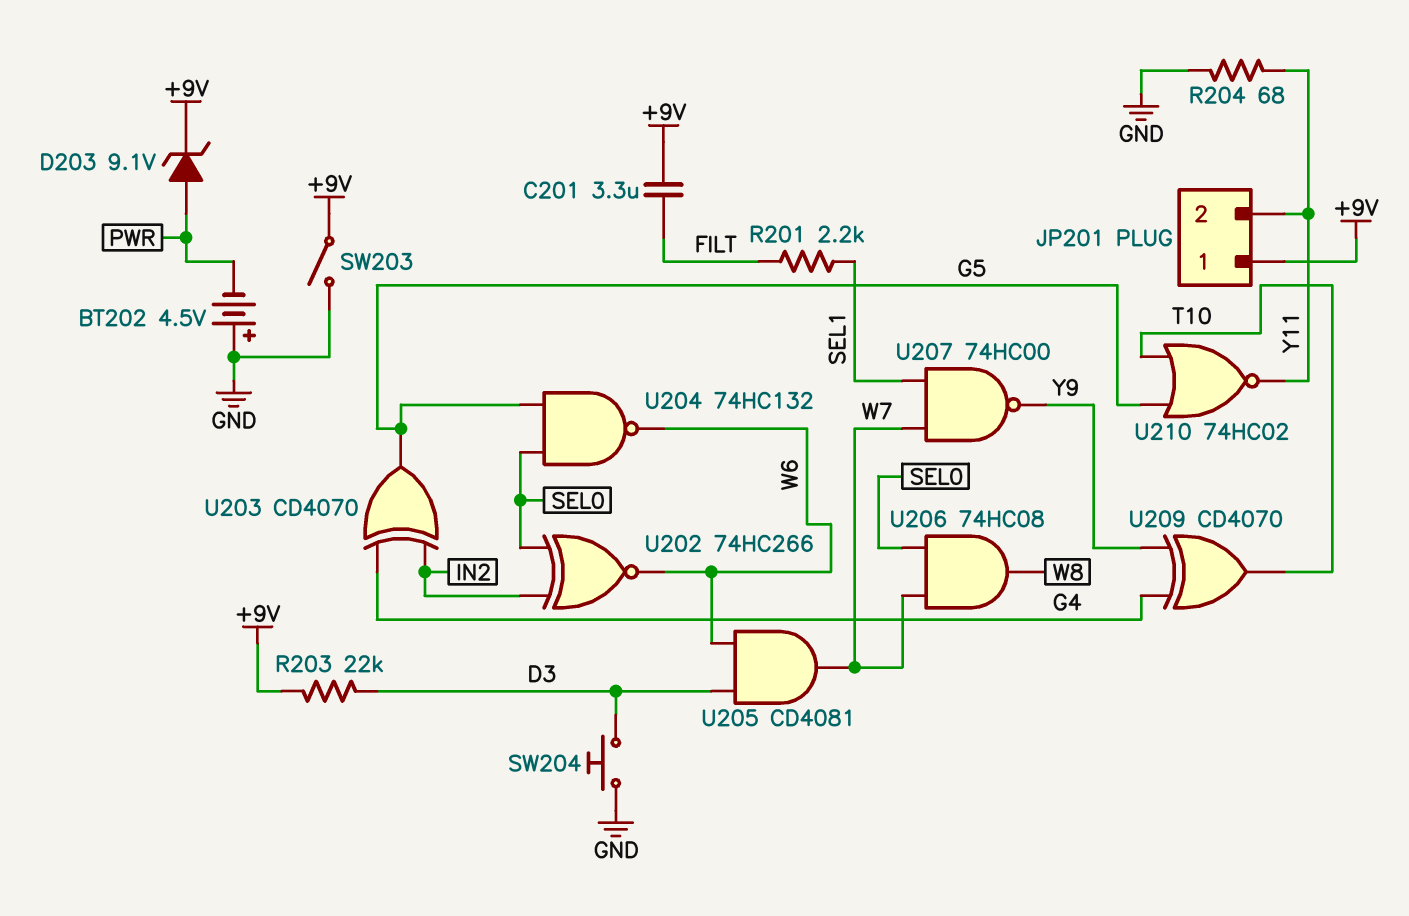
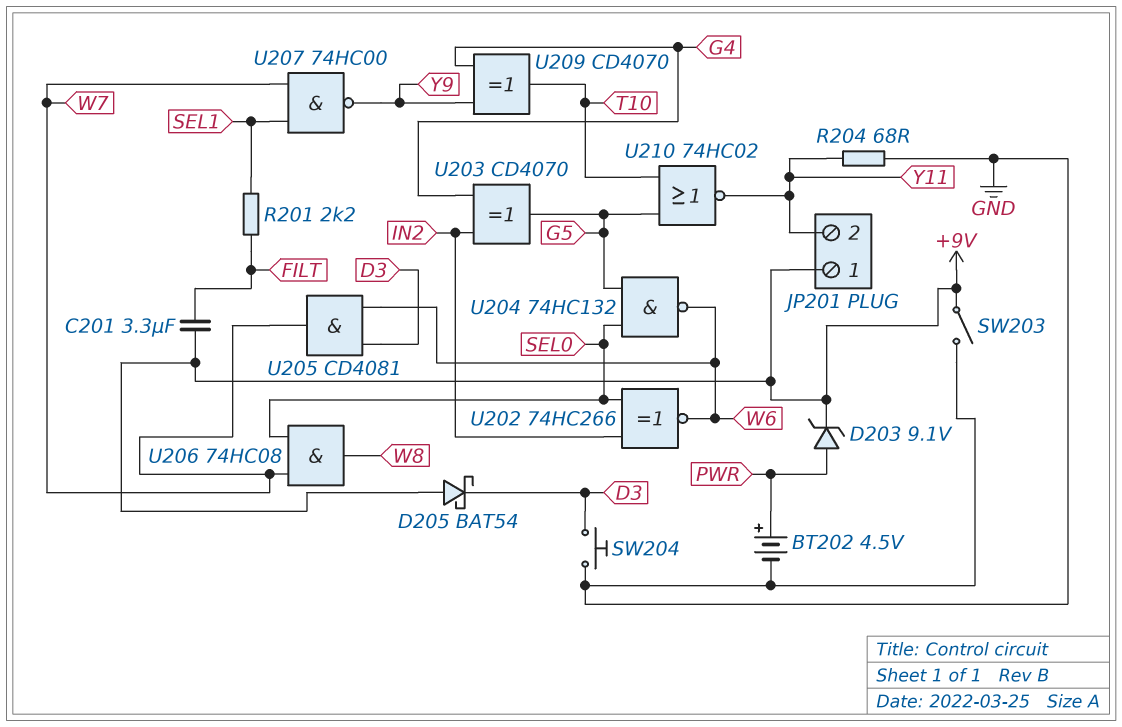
BT202: 4.5V (plus GND, minus PWR) -> 4.5V (plus PWR, minus GND)
D205: none -> schottky BAT54 (A +9V, K D3)
R203: 22k (+9V, D3) -> none

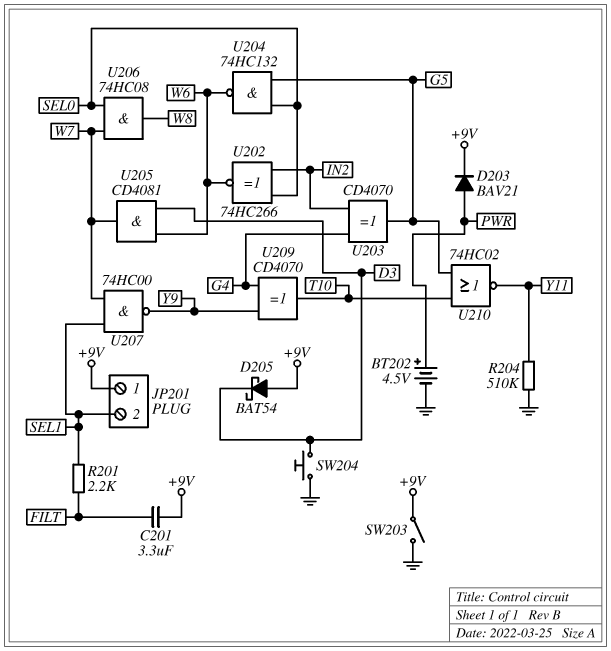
D203: zener 9.1V (A PWR, K +9V) -> diode BAV21 (A PWR, K +9V)
JP201 pin 2: Y11 -> SEL1
R204: 68 (GND, Y11) -> 510k (GND, Y11)

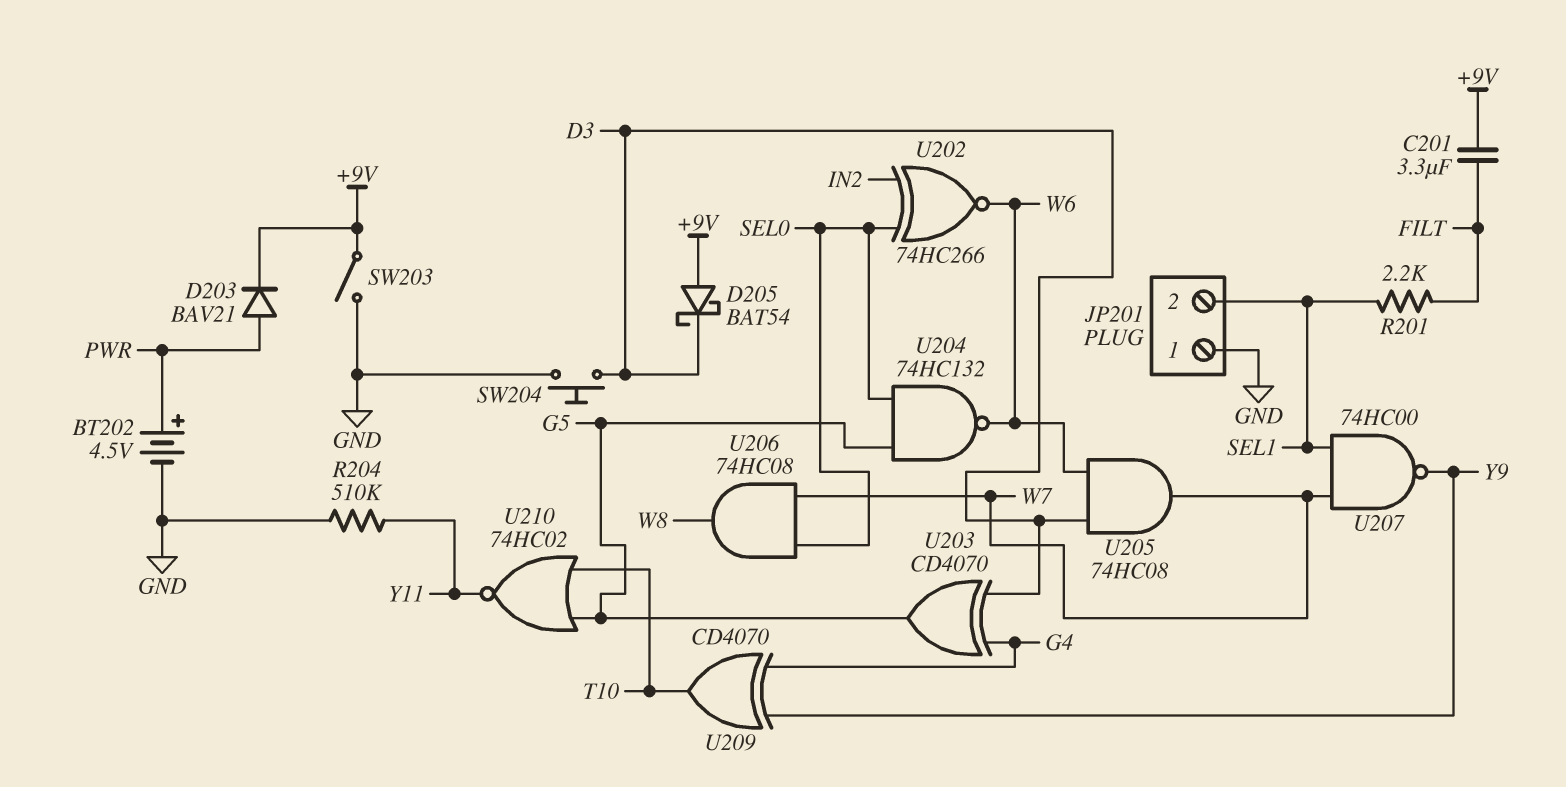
JP201 pin 1: +9V -> GND
U203: XOR CD4070 (in G4, in IN2, out G5) -> XOR CD4070 (in D3, in G4, out G5)
U205: AND CD4081 (in D3, in W6, out W7) -> AND 74HC08 (in D3, in W6, out W7)

